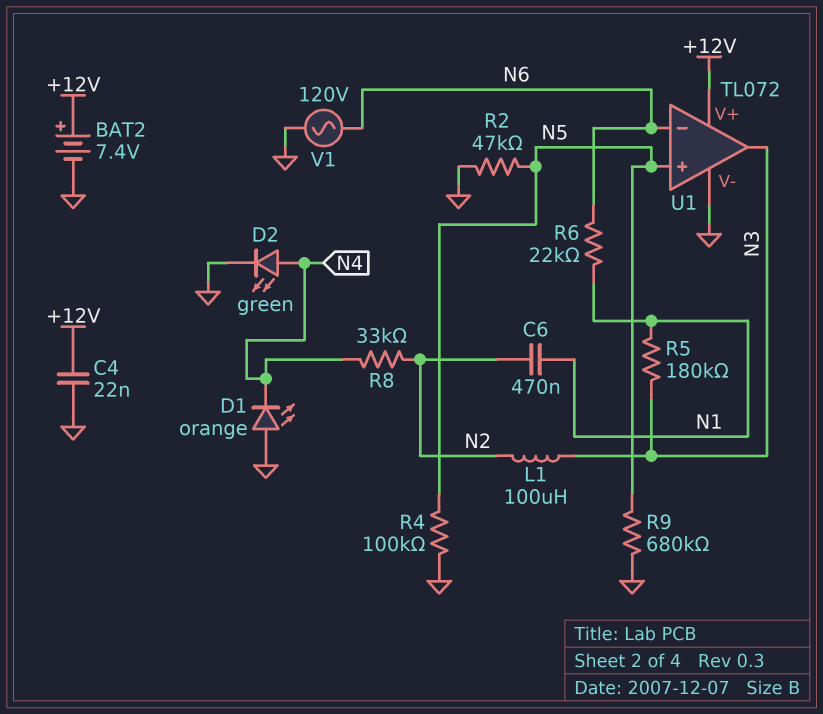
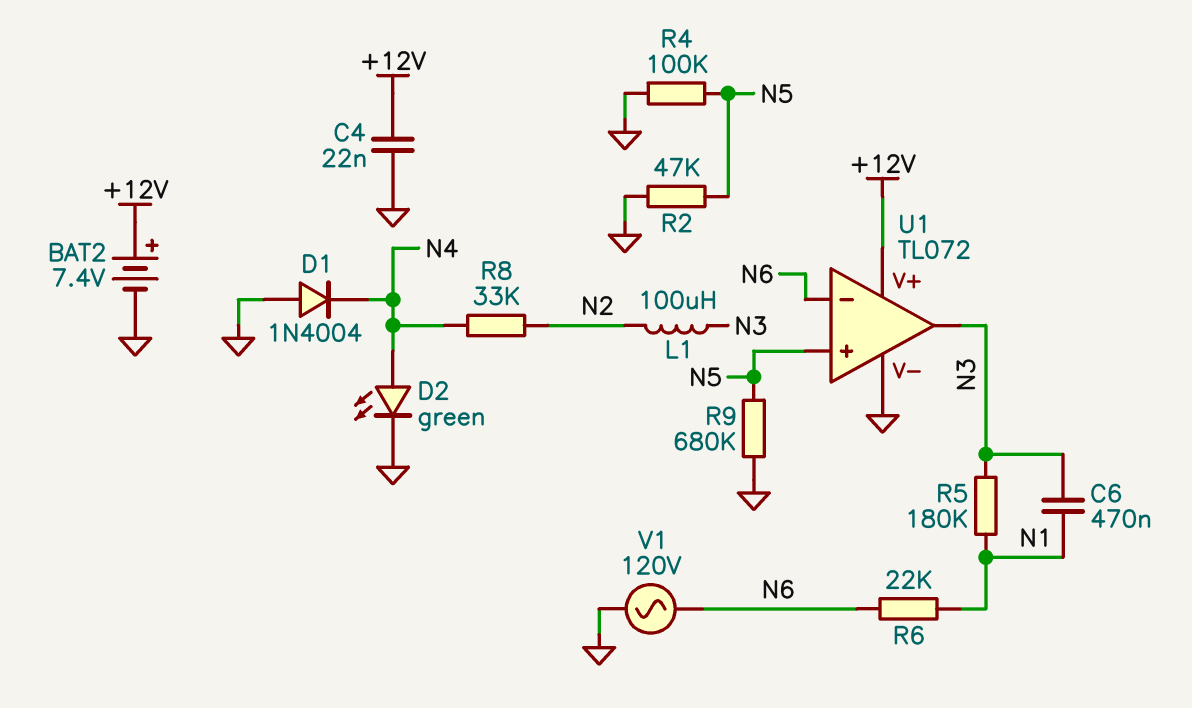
C6: 470nF (N1, N2) -> 470nF (N1, N3)
D1: LED orange (A GND, K N4) -> diode 1N4004 (A GND, K N4)

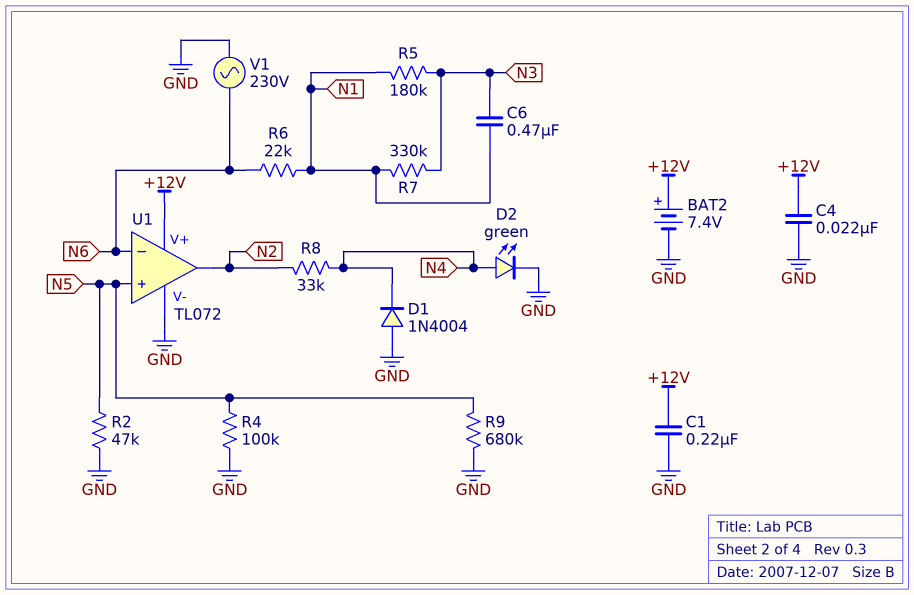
C1: none -> 220nF (+12V, GND)
L1: 100uH (N2, N3) -> none
R7: none -> 330k (N1, N3)
U1 pin out: N3 -> N2
V1: AC 120V (GND, N6) -> AC 230V (GND, N6)

